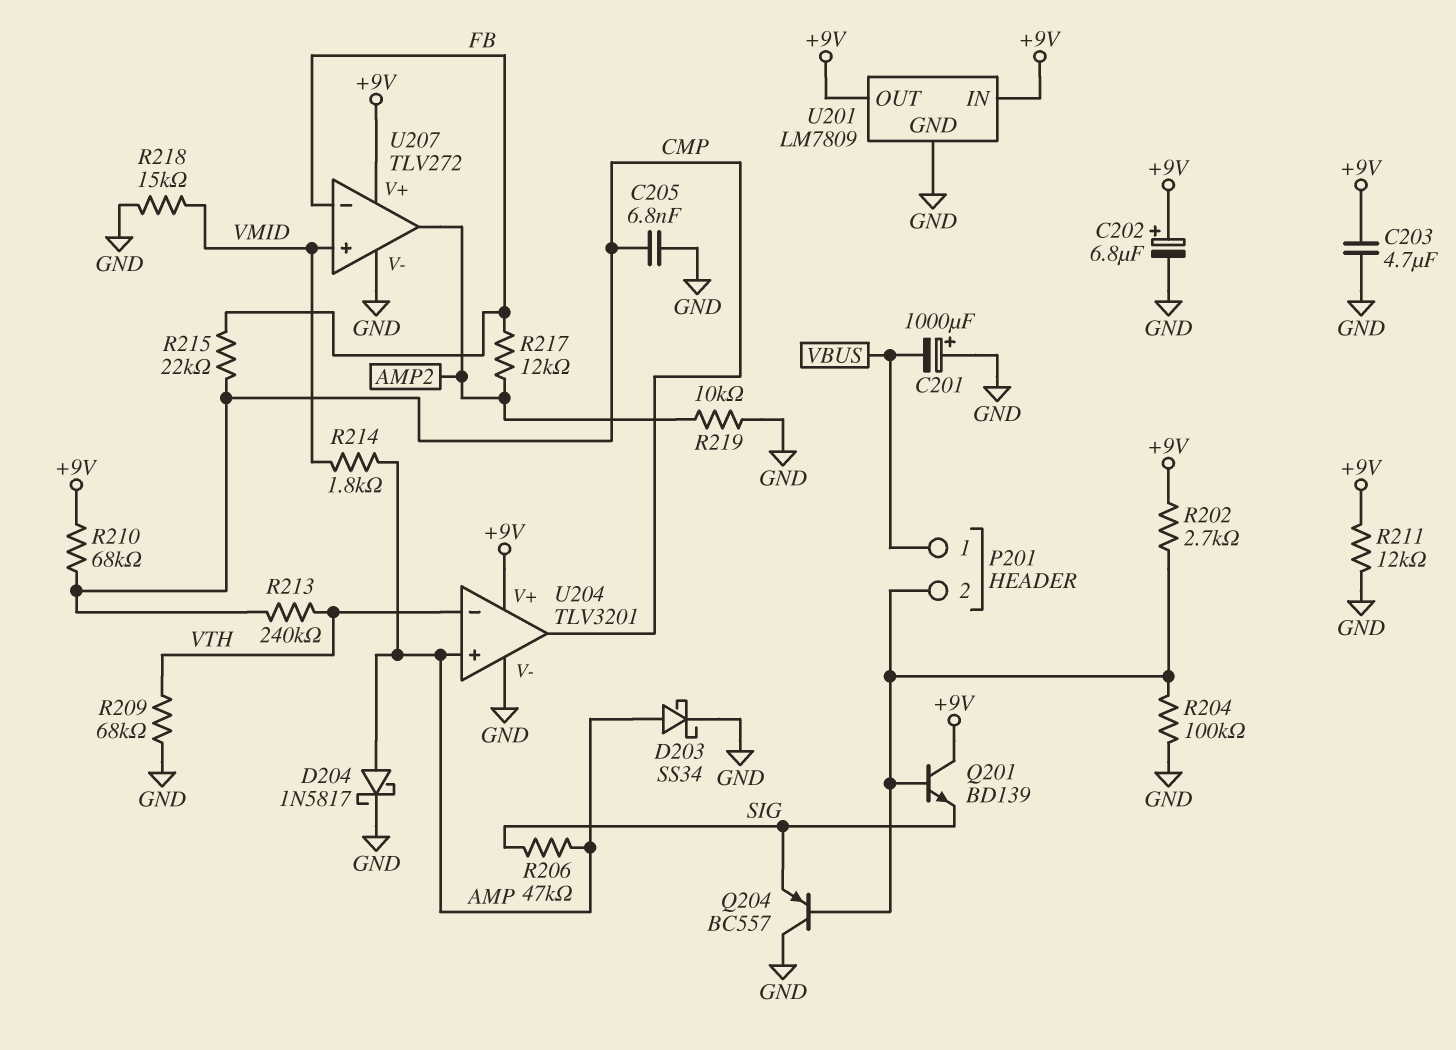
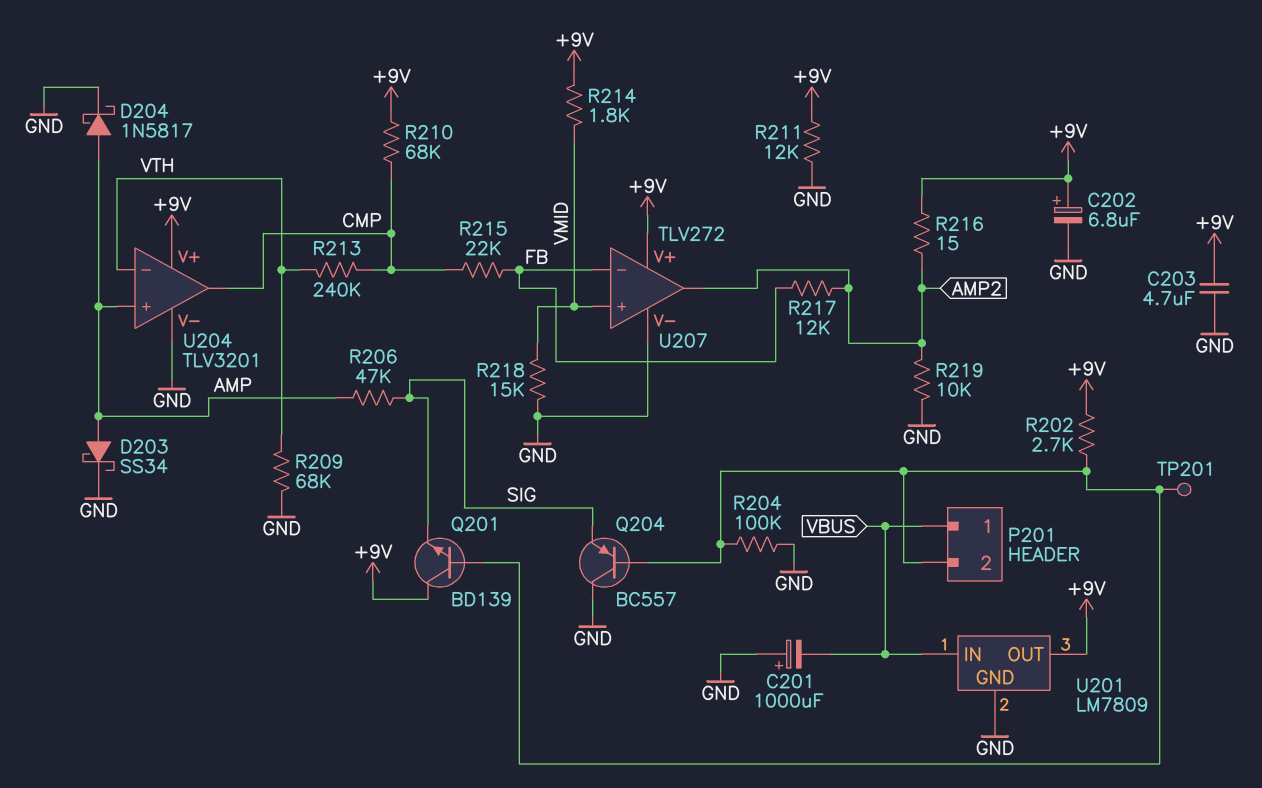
C205: 6.8nF (CMP, GND) -> none
R214: 1.8k (AMP, VMID) -> 1.8k (+9V, VMID)
R216: none -> 15 (+9V, AMP2)
TP201: none -> test point (P201/2)
U201 pin IN: +9V -> VBUS

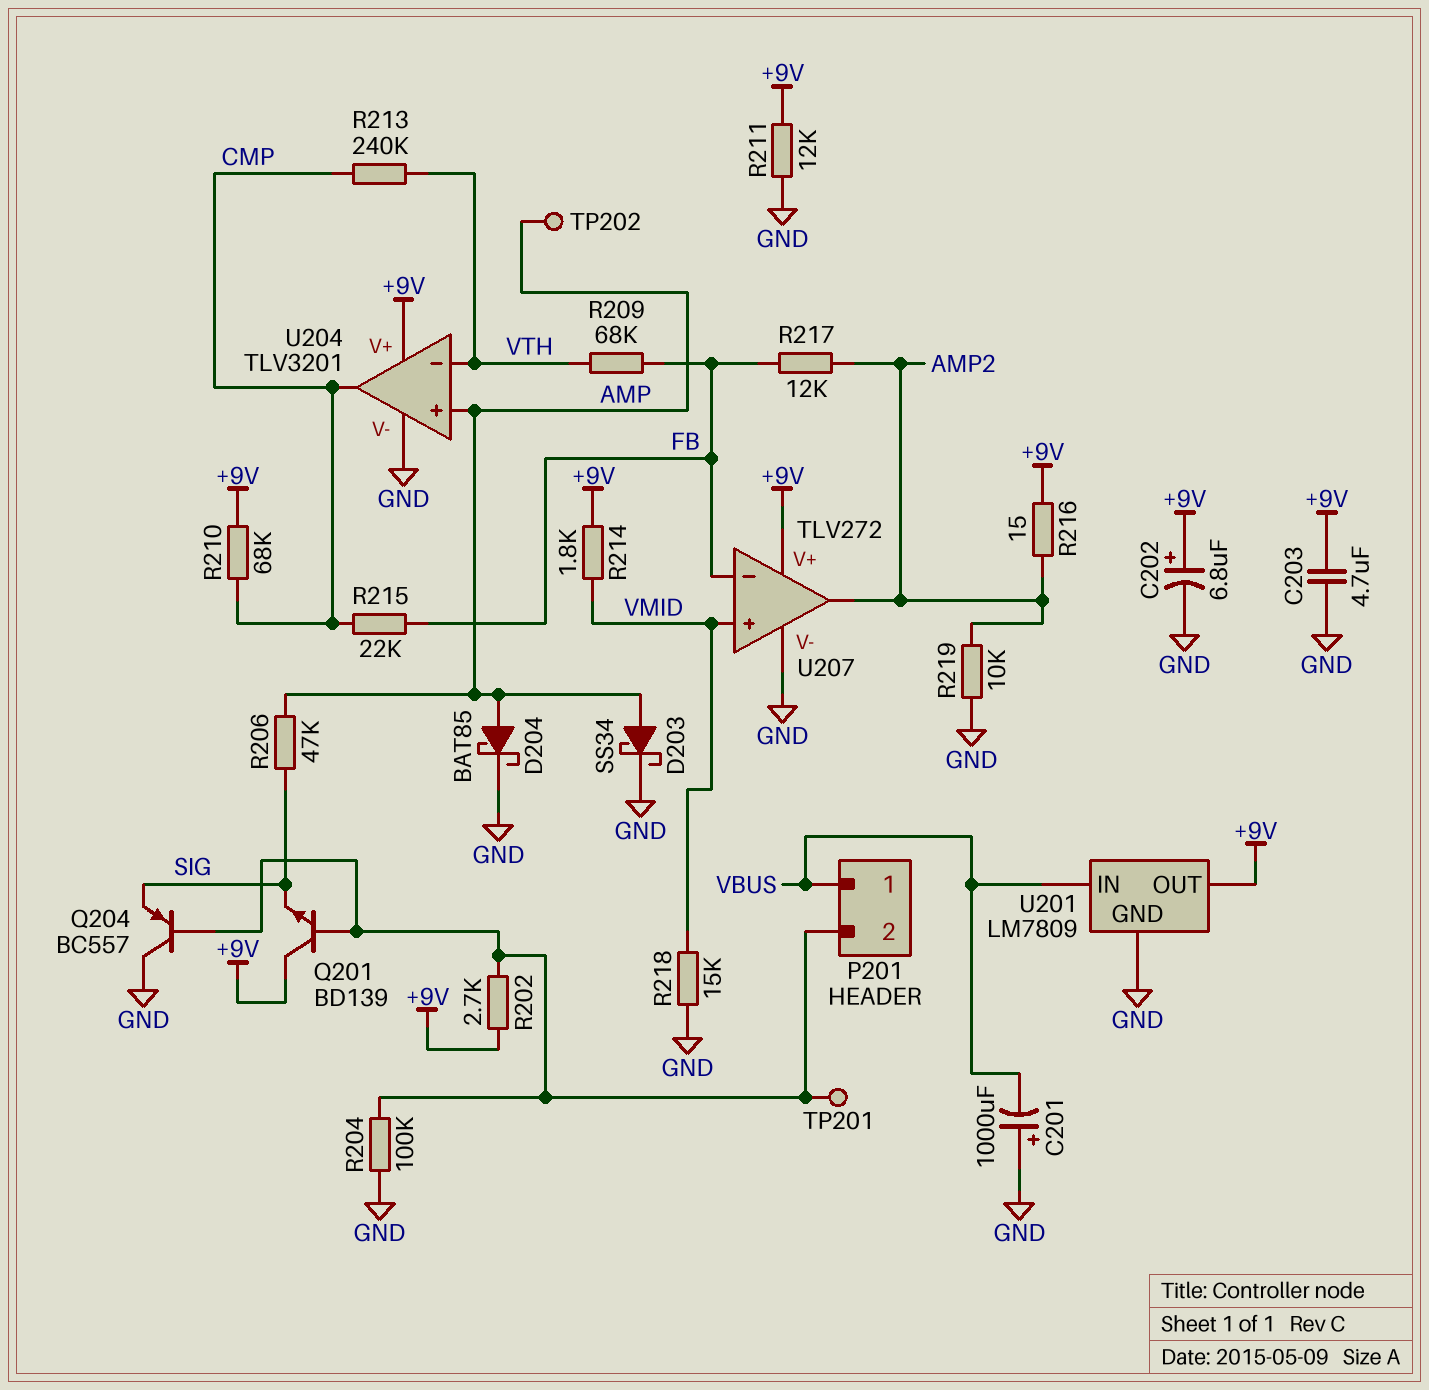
D204: schottky 1N5817 (A AMP, K GND) -> schottky BAT85 (A AMP, K GND)
R209: 68k (GND, VTH) -> 68k (FB, VTH)
TP202: none -> test point (AMP)

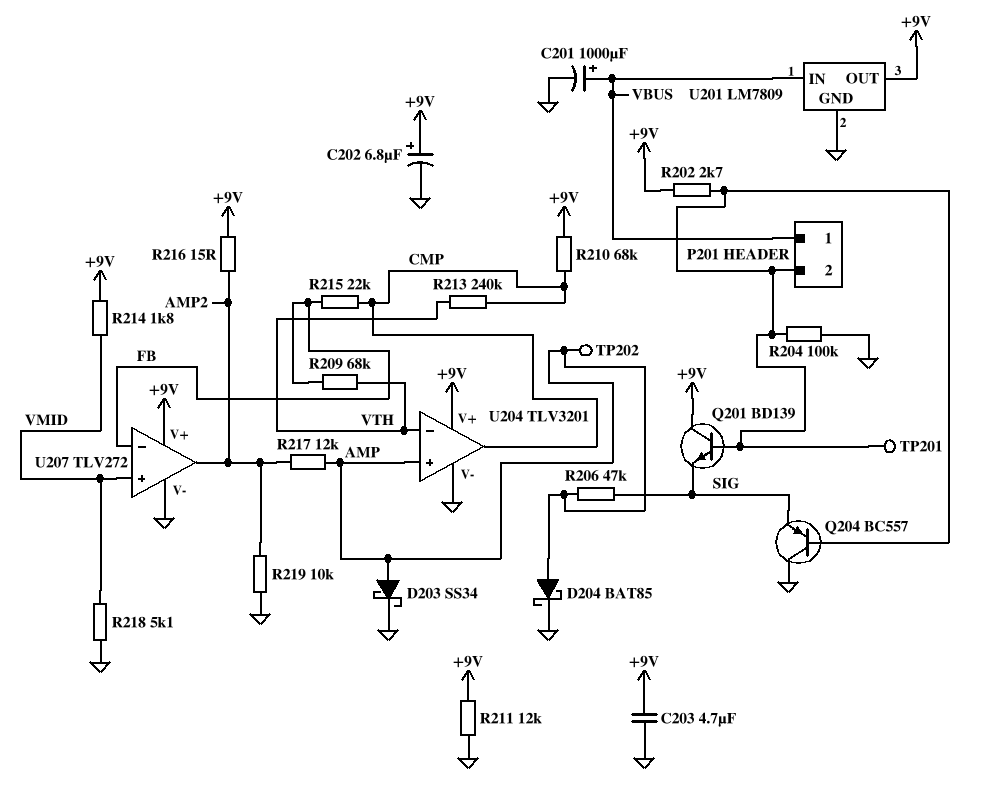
C201: 1000uF (plus GND, minus VBUS) -> 1000uF (plus VBUS, minus GND)
R217: 12k (AMP2, FB) -> 12k (AMP, AMP2)
R218: 15k (GND, VMID) -> 5.1k (GND, VMID)

